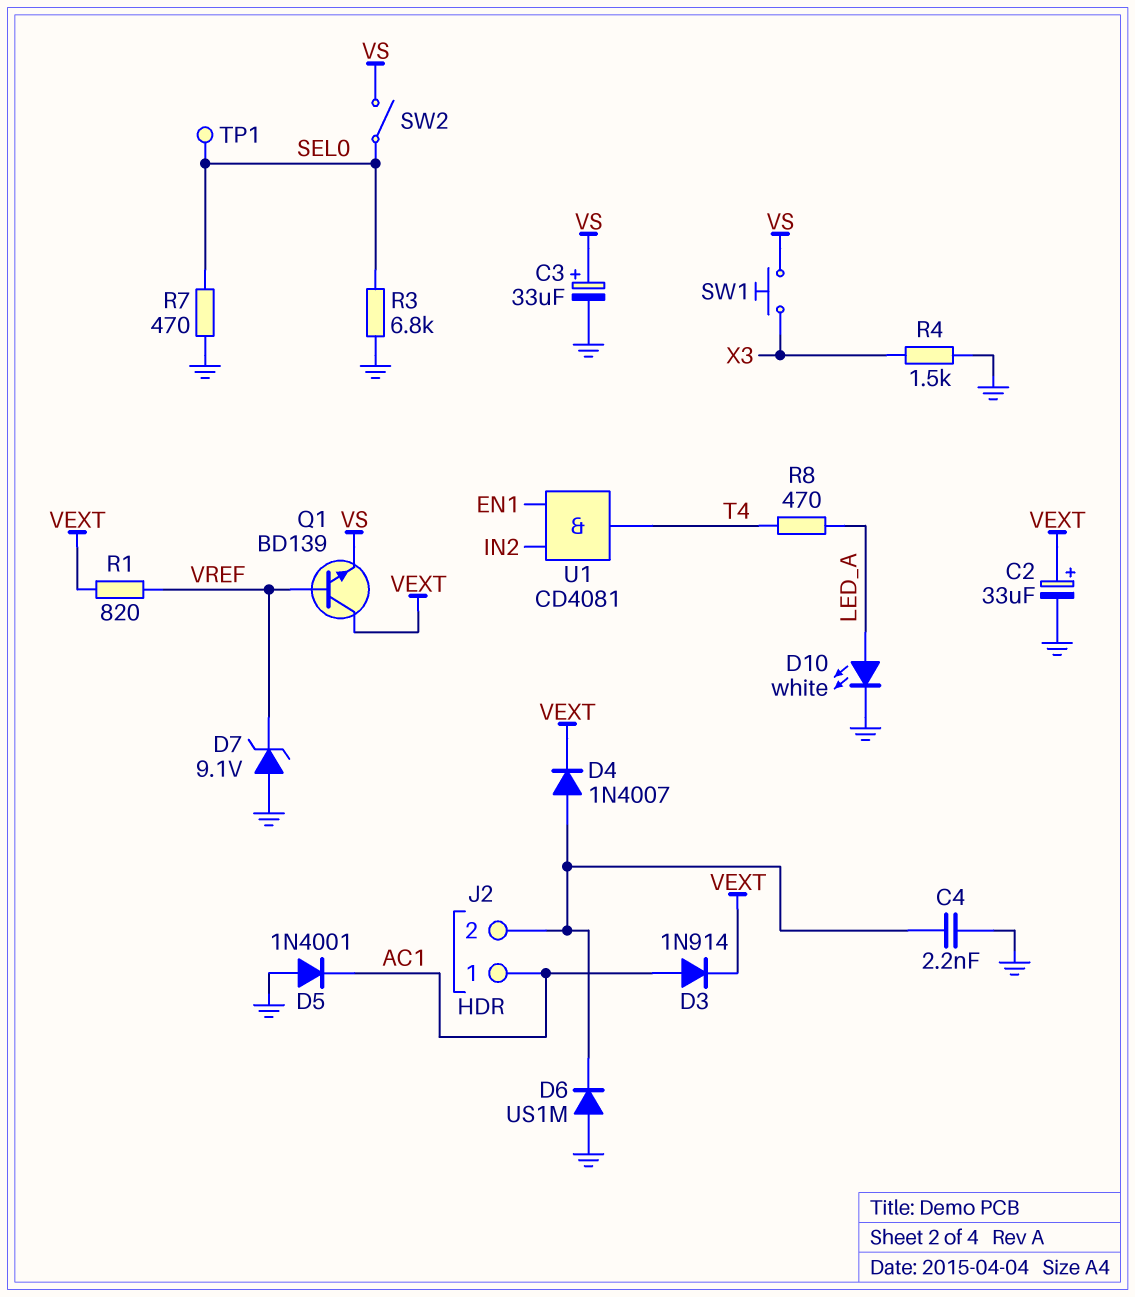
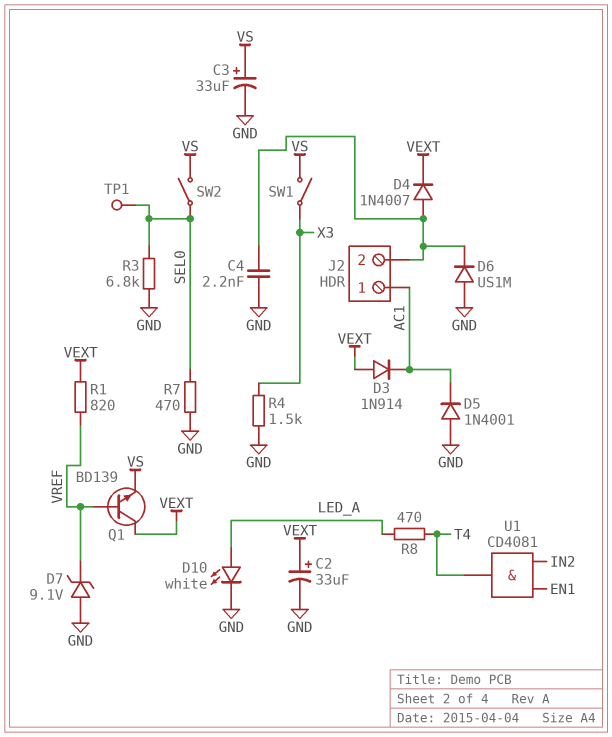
D3: diode 1N914 (A AC1, K VEXT) -> diode 1N914 (A VEXT, K AC1)
SW1: button (VS, X3) -> switch (VS, X3)

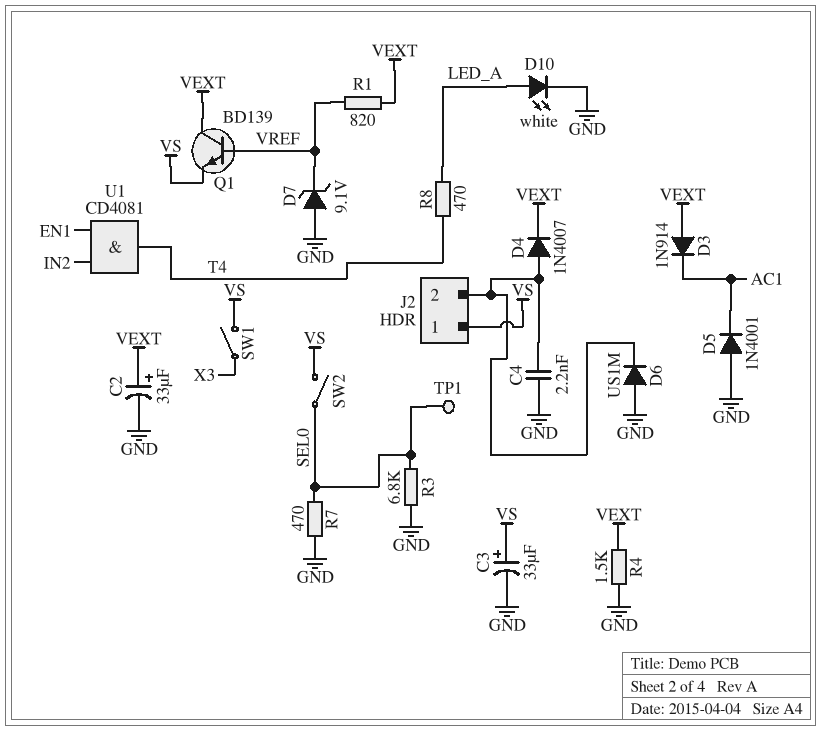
J2 pin 1: AC1 -> VS
R4: 1.5k (GND, X3) -> 1.5k (GND, VEXT)

